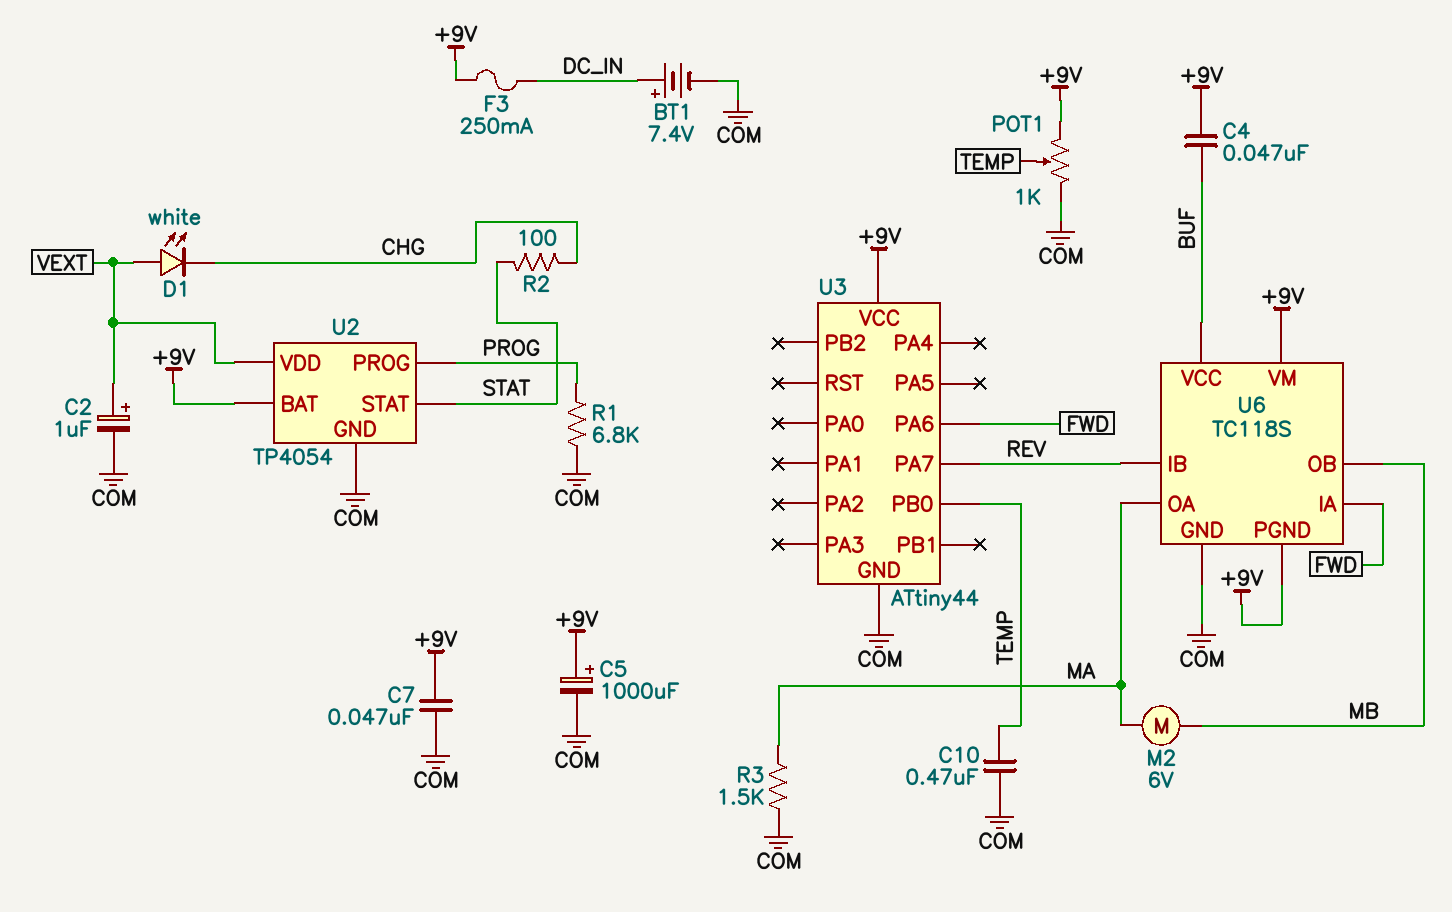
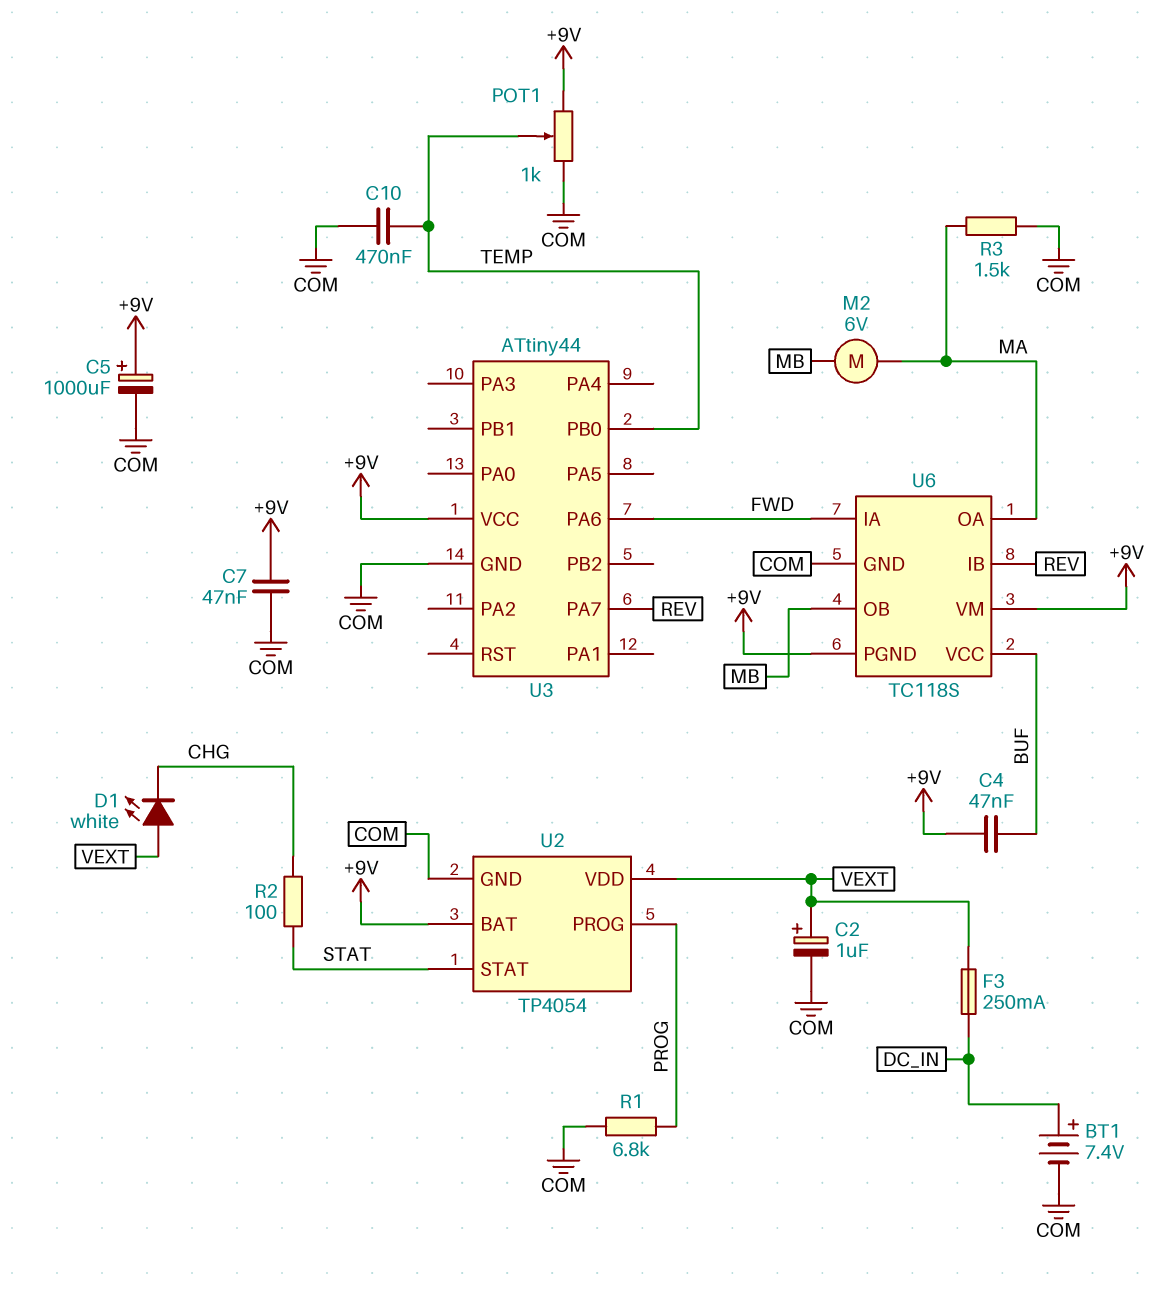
F3: 250mA (+9V, DC_IN) -> 250mA (DC_IN, VEXT)

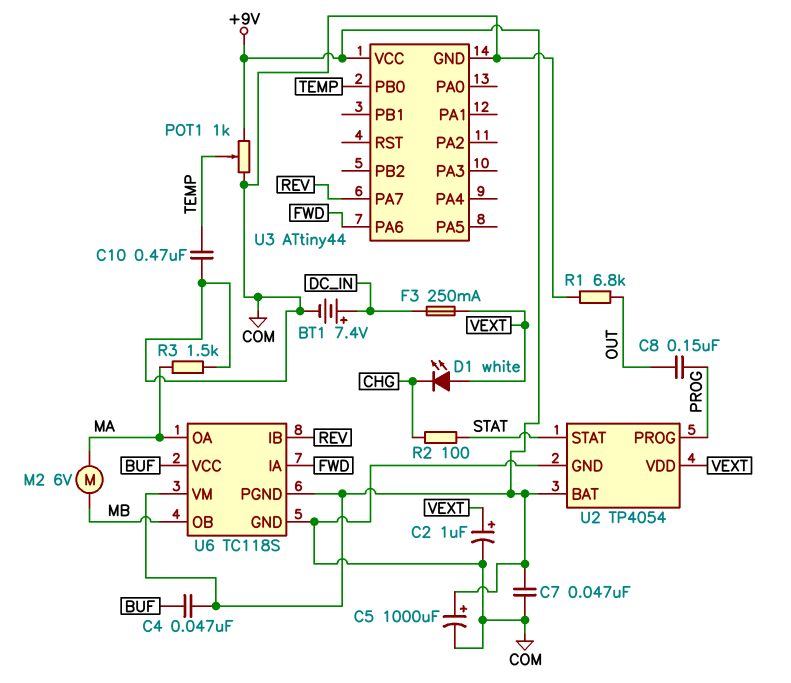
C8: none -> 150nF (OUT, PROG)
R1: 6.8k (COM, PROG) -> 6.8k (COM, OUT)

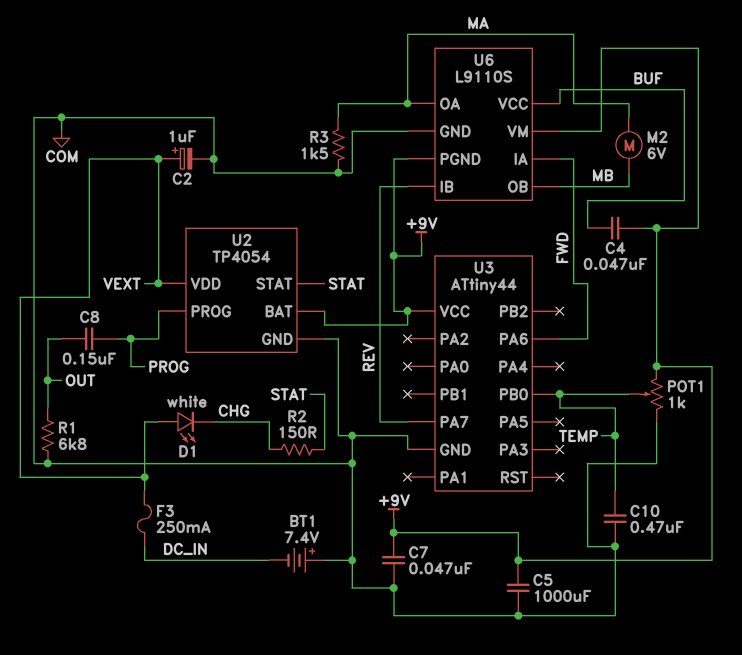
BT1: 7.4V (plus DC_IN, minus COM) -> 7.4V (plus COM, minus DC_IN)
C5: 1000uF (plus +9V, minus COM) -> 1000uF (+9V, COM)
R2: 100 (CHG, STAT) -> 150 (CHG, STAT)
U6: TC118S -> L9110S

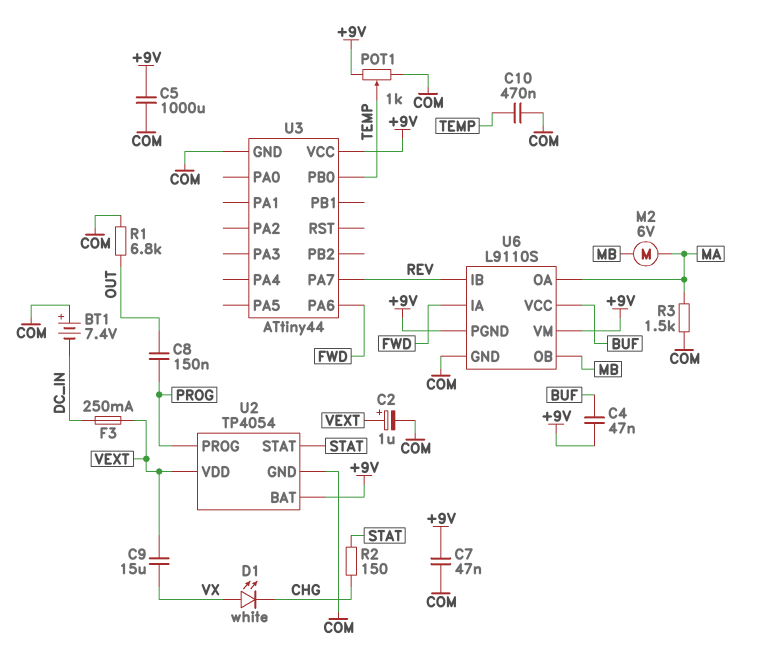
C9: none -> 15uF (VEXT, VX)
D1: LED white (A VEXT, K CHG) -> LED white (A VX, K CHG)

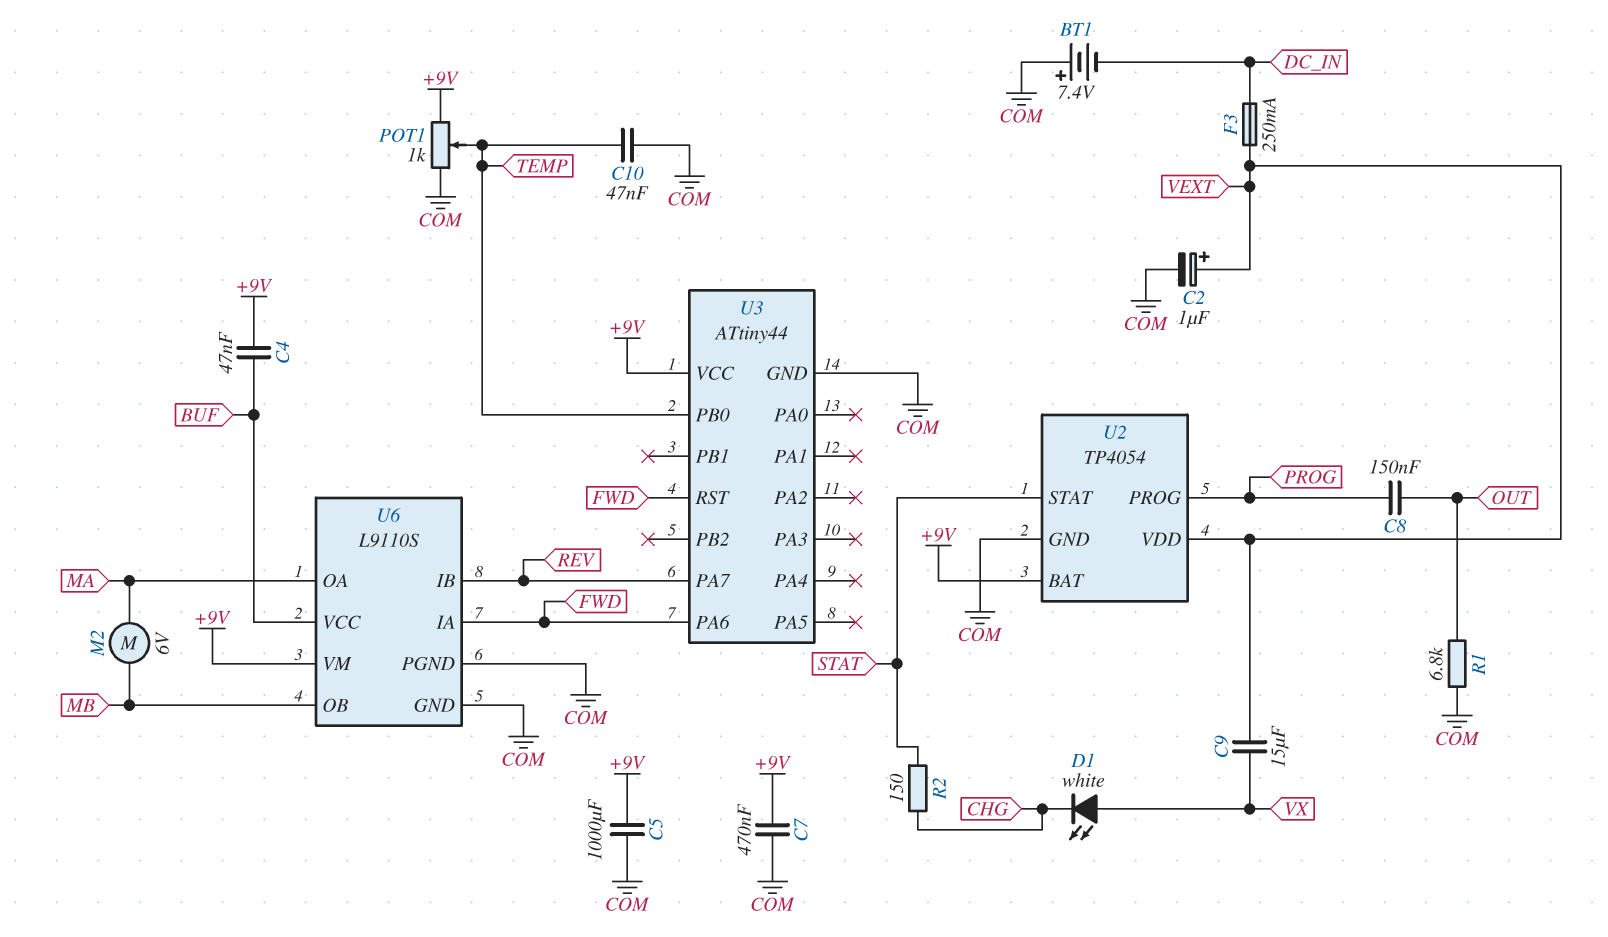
C7: 47nF (+9V, COM) -> 470nF (+9V, COM)
C10: 470nF (COM, TEMP) -> 47nF (COM, TEMP)
R3: 1.5k (COM, MA) -> none
U3 pin RST: none -> FWD
U6 pin PGND: +9V -> COM

